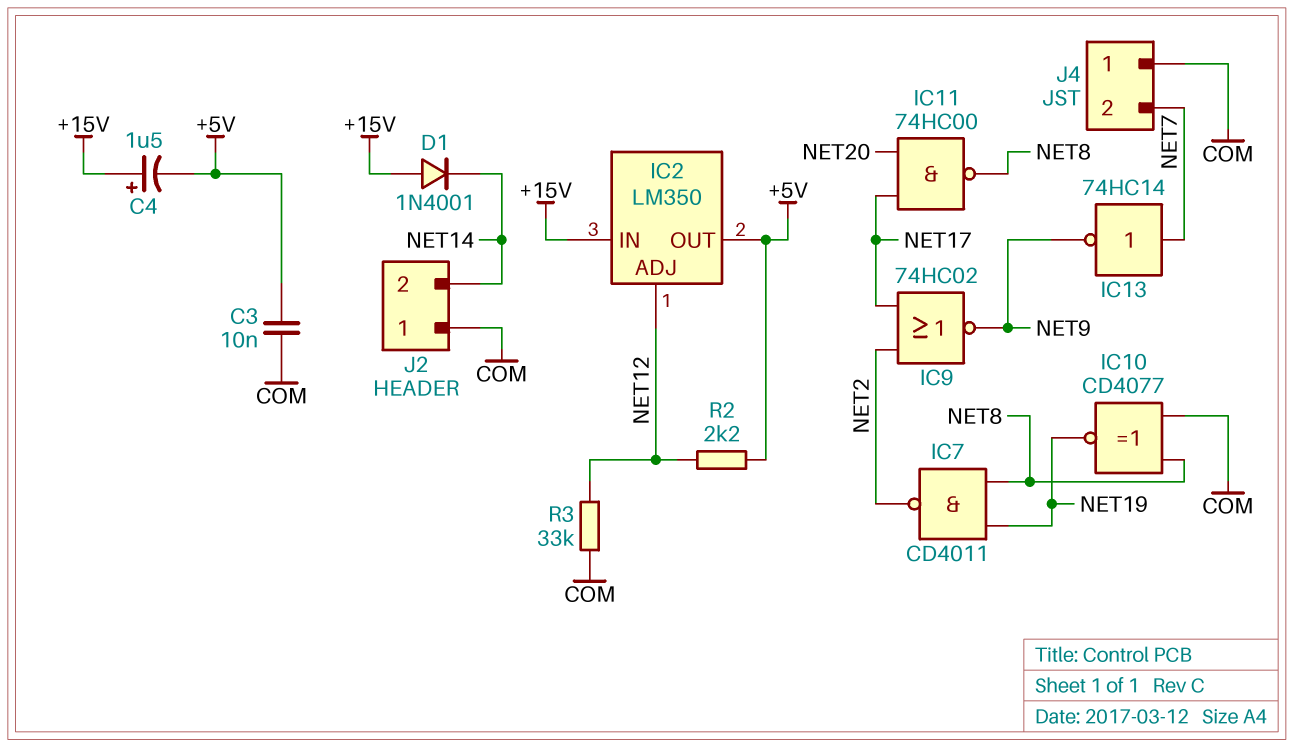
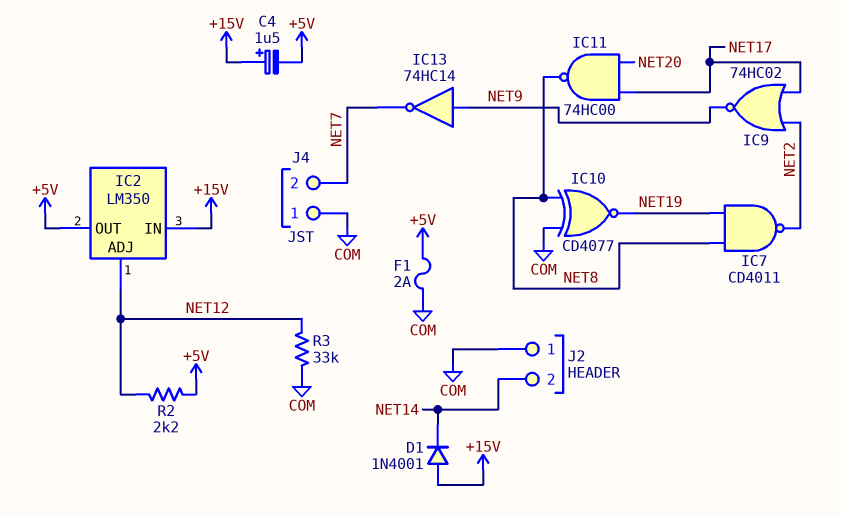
C3: 10nF (+5V, COM) -> none
F1: none -> 2A (+5V, COM)
IC13: NOT 74HC14 (in NET7, out NET9) -> NOT 74HC14 (in NET9, out NET7)

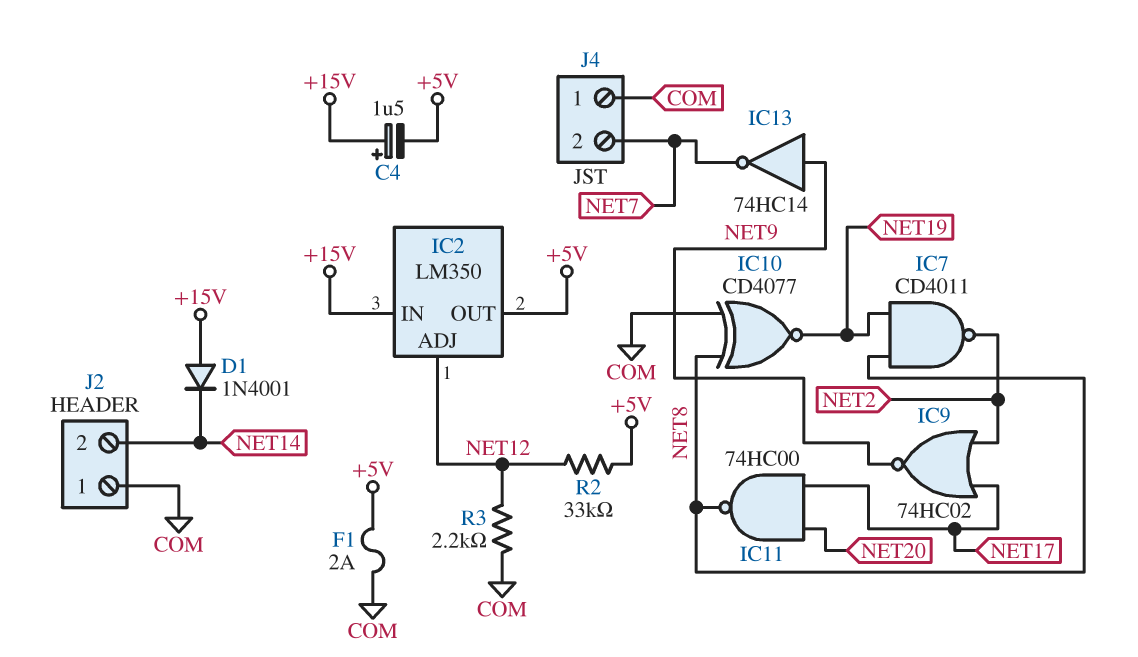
R2: 2.2k (+5V, NET12) -> 33k (+5V, NET12)
R3: 33k (COM, NET12) -> 2.2k (COM, NET12)

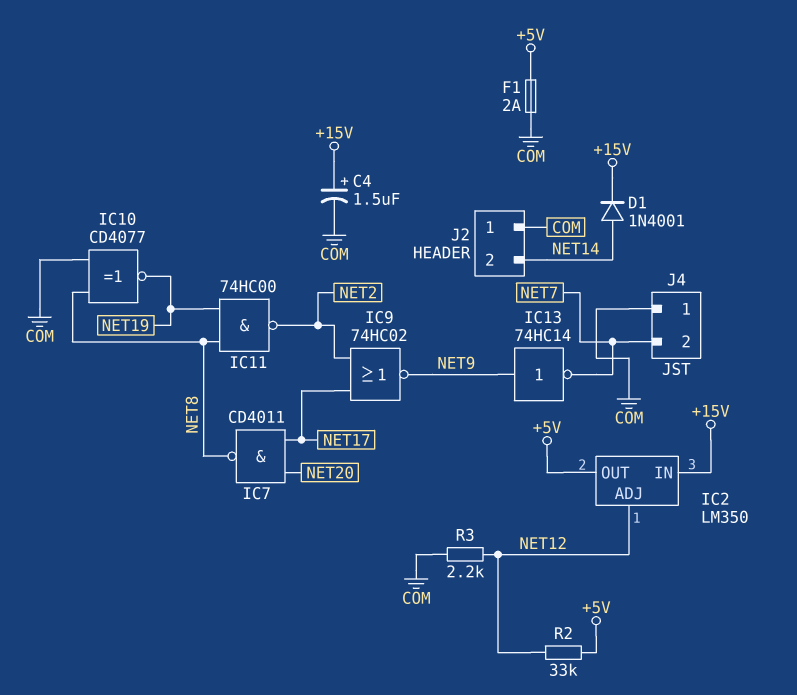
C4: 1.5uF (plus +15V, minus +5V) -> 1.5uF (plus +15V, minus COM)
D1: diode 1N4001 (A +15V, K NET14) -> diode 1N4001 (A NET14, K +15V)
IC7: NAND CD4011 (in NET8, in NET19, out NET2) -> NAND CD4011 (in NET17, in NET20, out NET8)
IC11: NAND 74HC00 (in NET17, in NET20, out NET8) -> NAND 74HC00 (in NET8, in NET19, out NET2)

